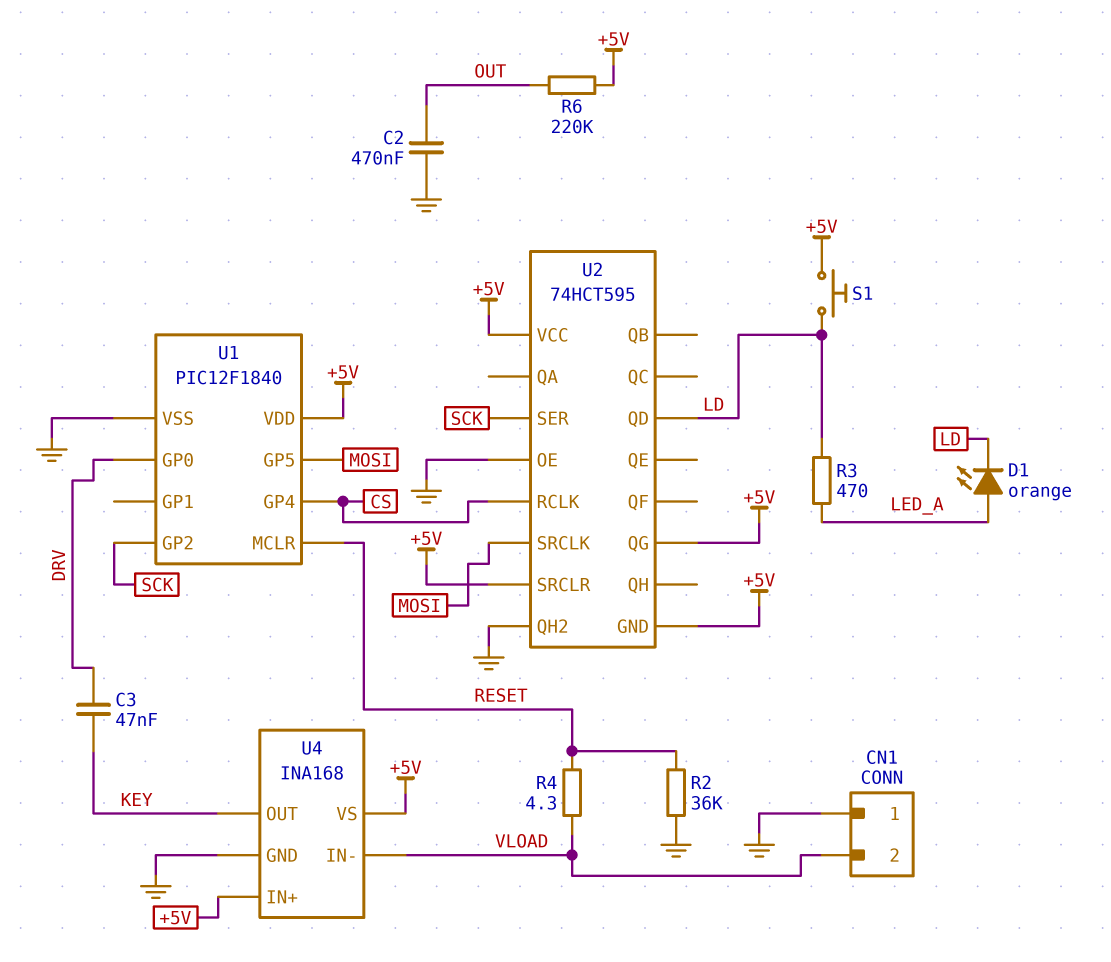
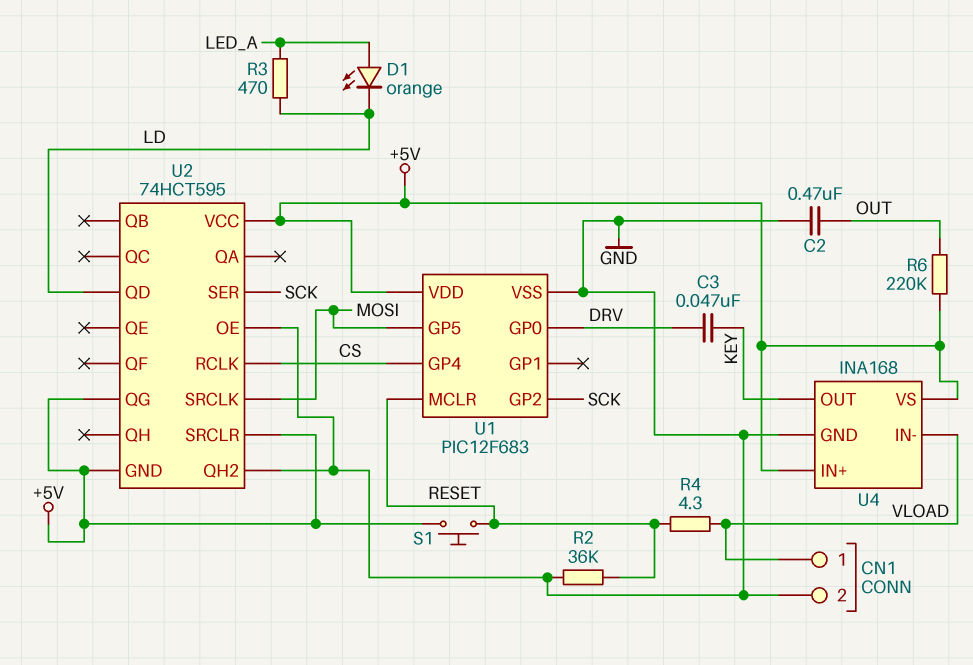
CN1 pin 1: GND -> VLOAD
CN1 pin 2: VLOAD -> GND
S1: button (+5V, LD) -> button (+5V, RESET)
U1: PIC12F1840 -> PIC12F683

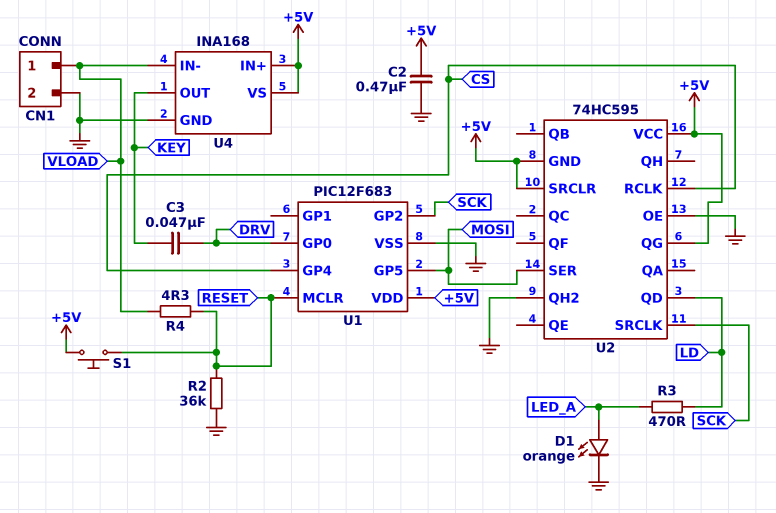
C2: 470nF (GND, OUT) -> 470nF (+5V, GND)
D1: LED orange (A LED_A, K LD) -> LED orange (A LED_A, K GND)
R6: 220k (+5V, OUT) -> none
U2: 74HCT595 -> 74HC595
U2 pin SER: SCK -> MOSI
U2 pin SRCLK: MOSI -> SCK

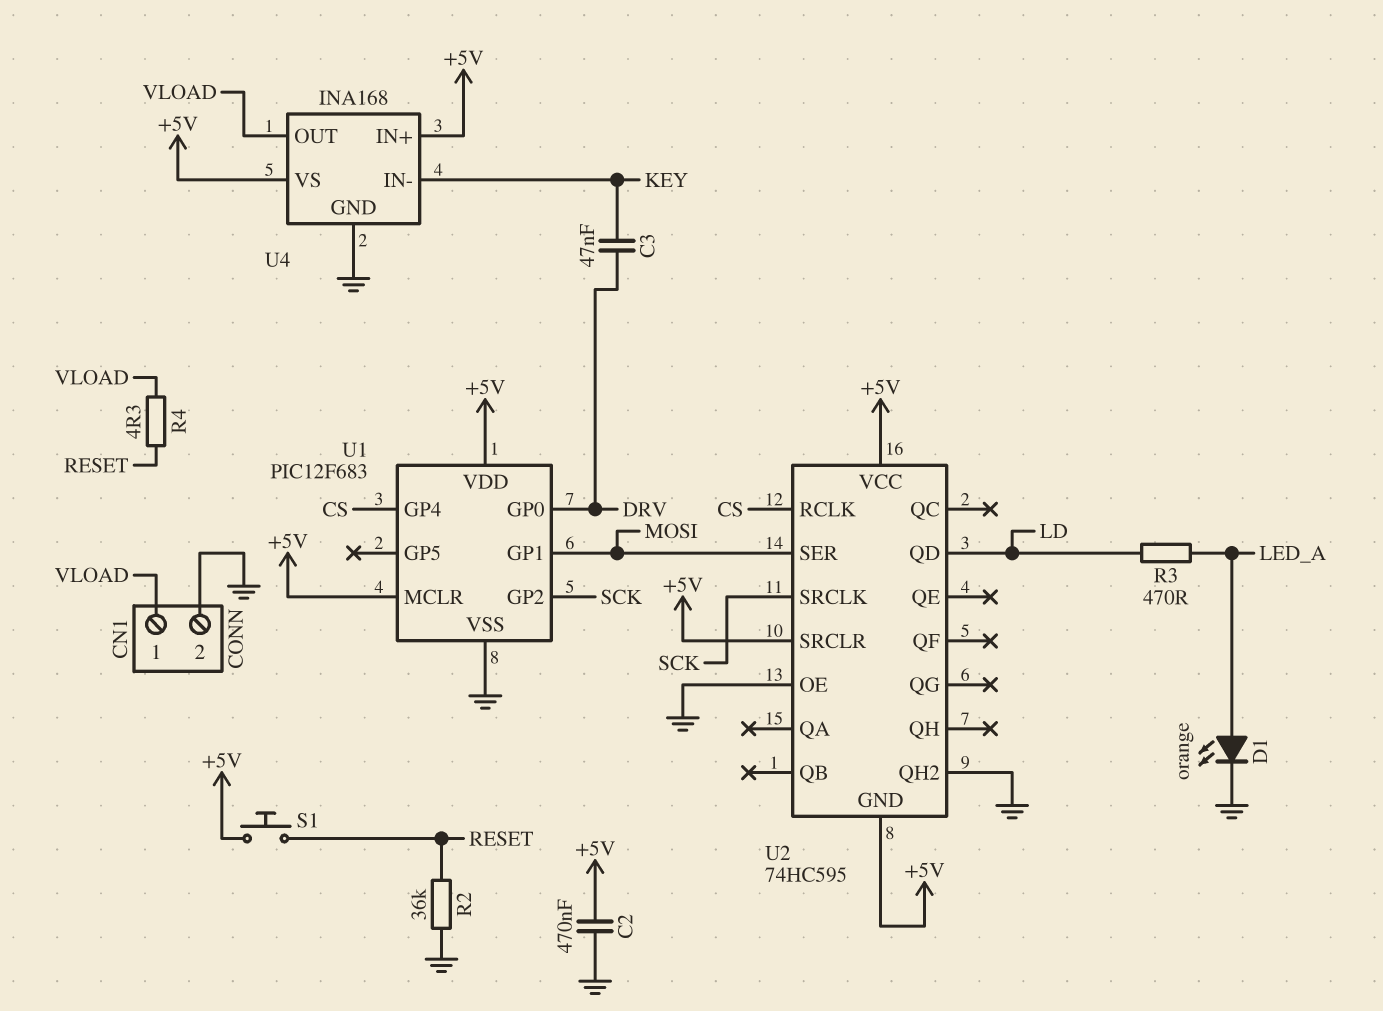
U1 pin GP1: none -> MOSI
U1 pin GP5: MOSI -> none
U1 pin MCLR: RESET -> +5V
U2 pin QG: +5V -> none
U4 pin IN-: VLOAD -> KEY
U4 pin OUT: KEY -> VLOAD

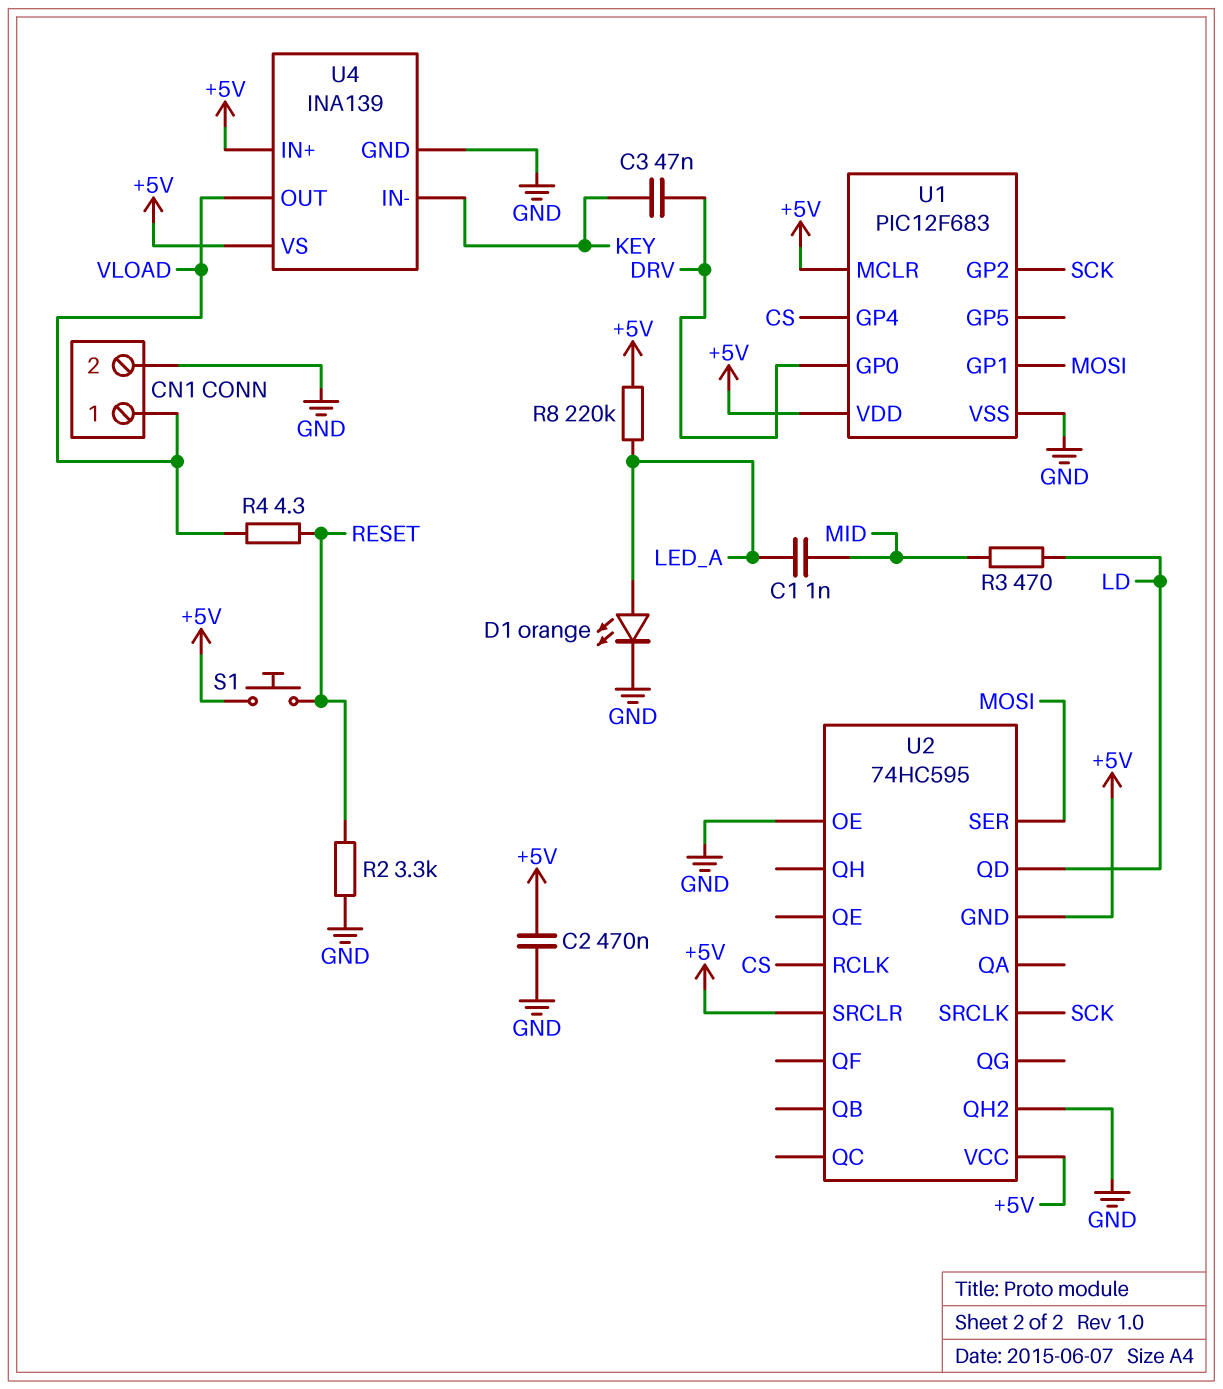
C1: none -> 1nF (LED_A, MID)
R2: 36k (GND, RESET) -> 3.3k (GND, RESET)
R3: 470 (LD, LED_A) -> 470 (LD, MID)
R8: none -> 220k (+5V, LED_A)
U4: INA168 -> INA139

